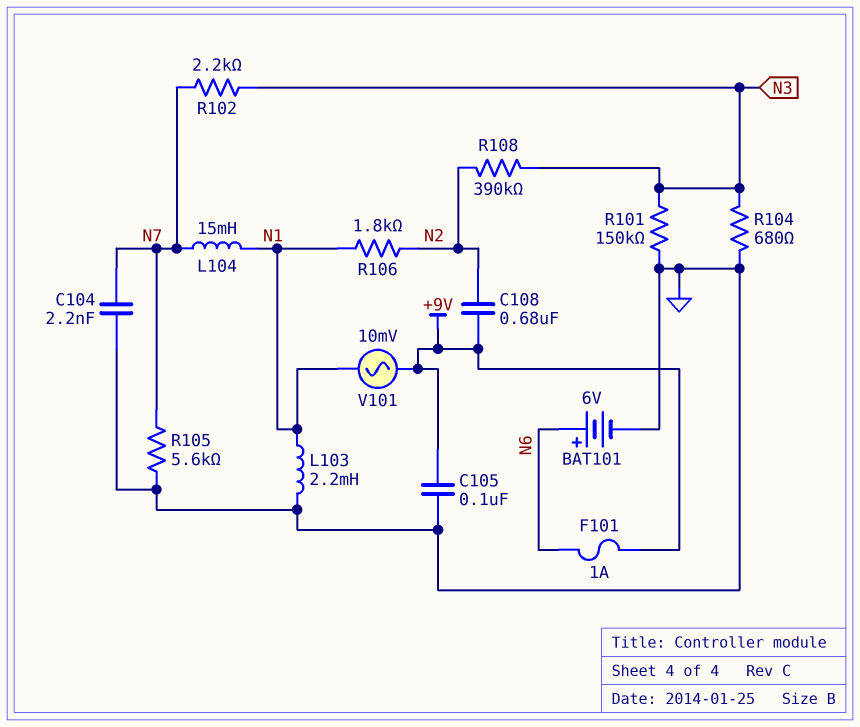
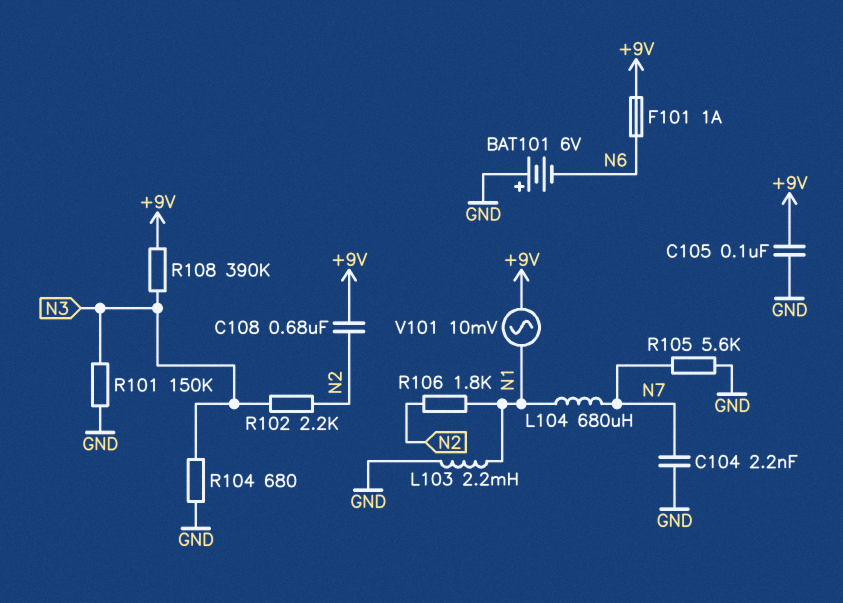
BAT101: 6V (plus N6, minus GND) -> 6V (plus GND, minus N6)
L104: 15mH (N1, N7) -> 680uH (N1, N7)
R102: 2.2k (N3, N7) -> 2.2k (N2, N3)
R108: 390k (N2, N3) -> 390k (+9V, N3)

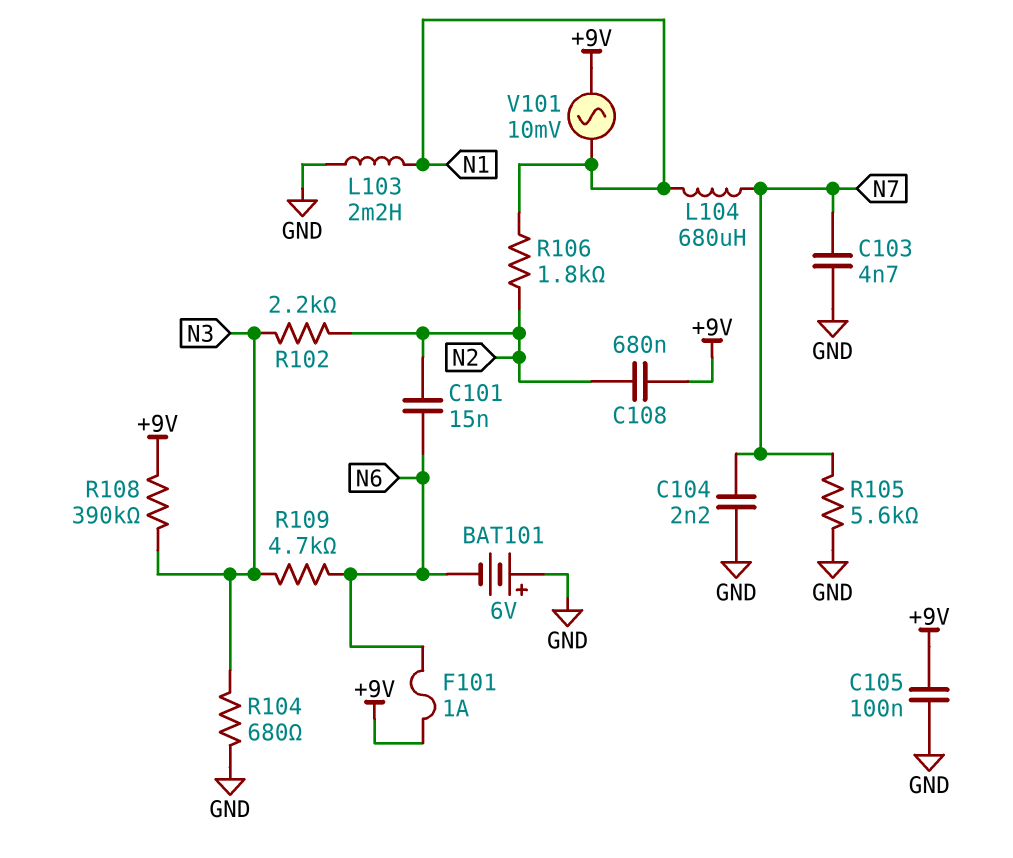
C101: none -> 15nF (N2, N6)
C103: none -> 4.7nF (GND, N7)
R101: 150k (GND, N3) -> none
R109: none -> 4.7k (N3, N6)

